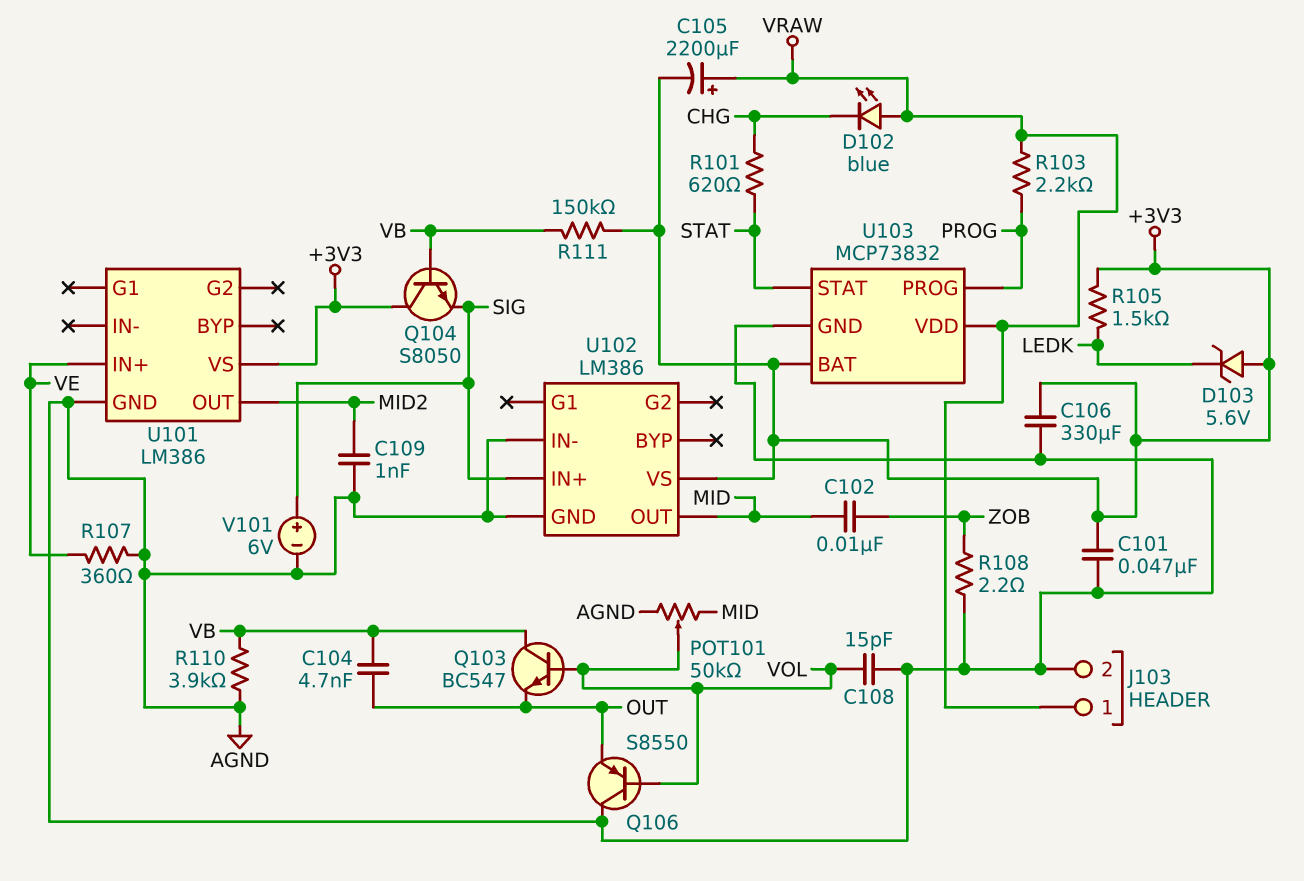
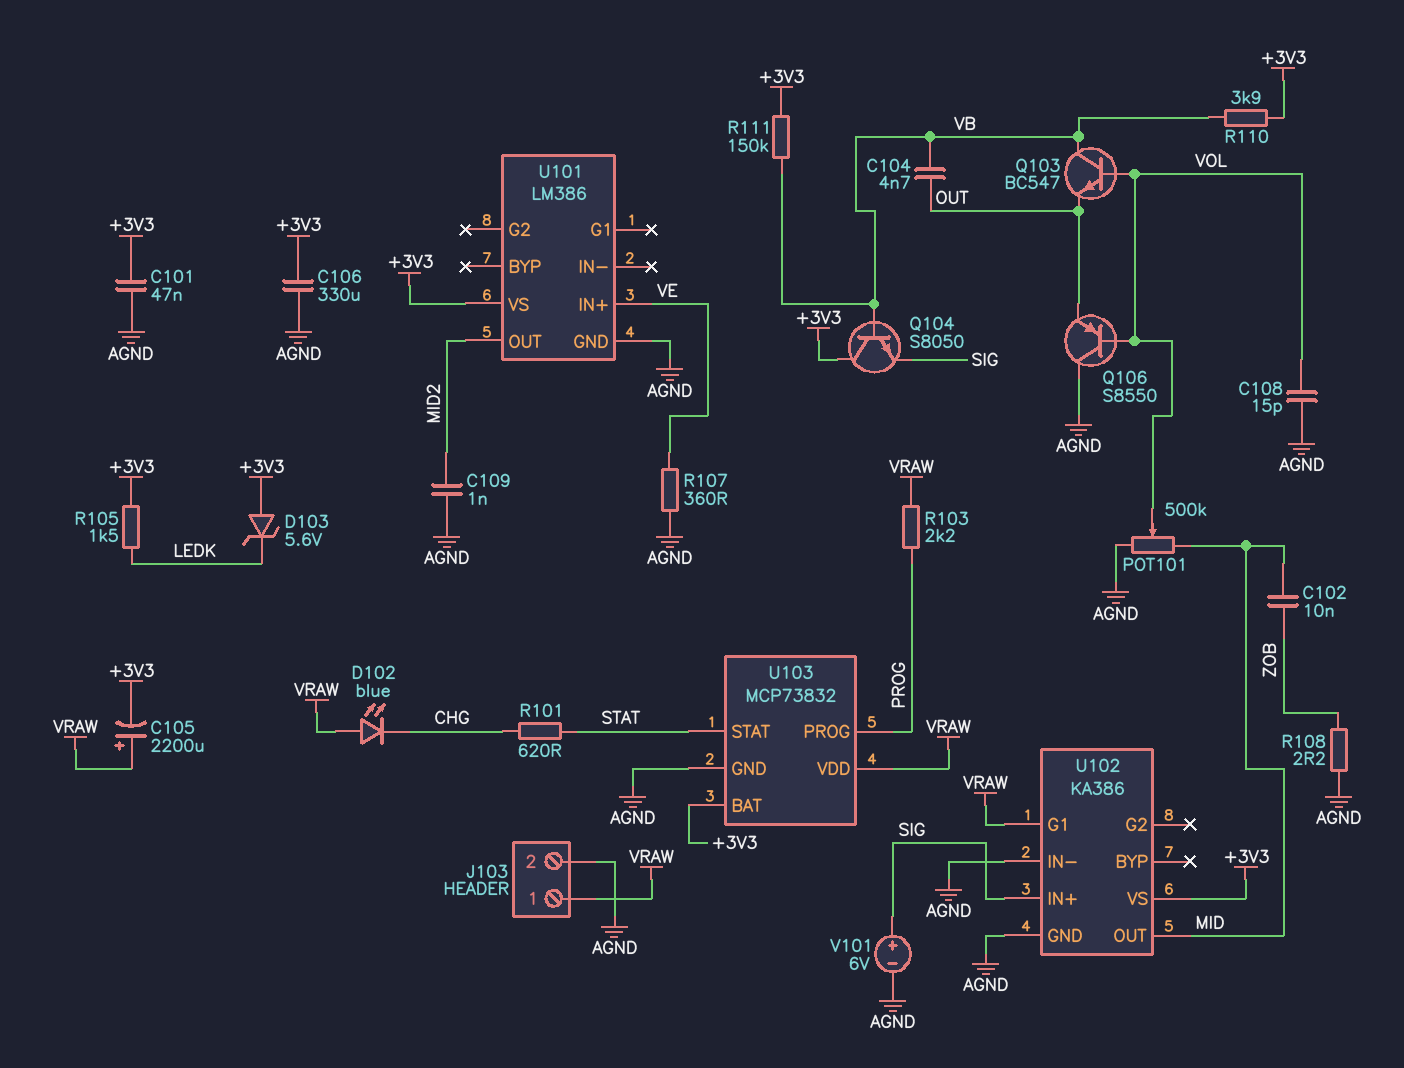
POT101: 50k (AGND, MID, wiper VOL) -> 500k (AGND, MID, wiper VOL)
R110: 3.9k (AGND, VB) -> 3.9k (+3V3, VB)
U102: LM386 -> KA386
U102 pin G1: none -> VRAW

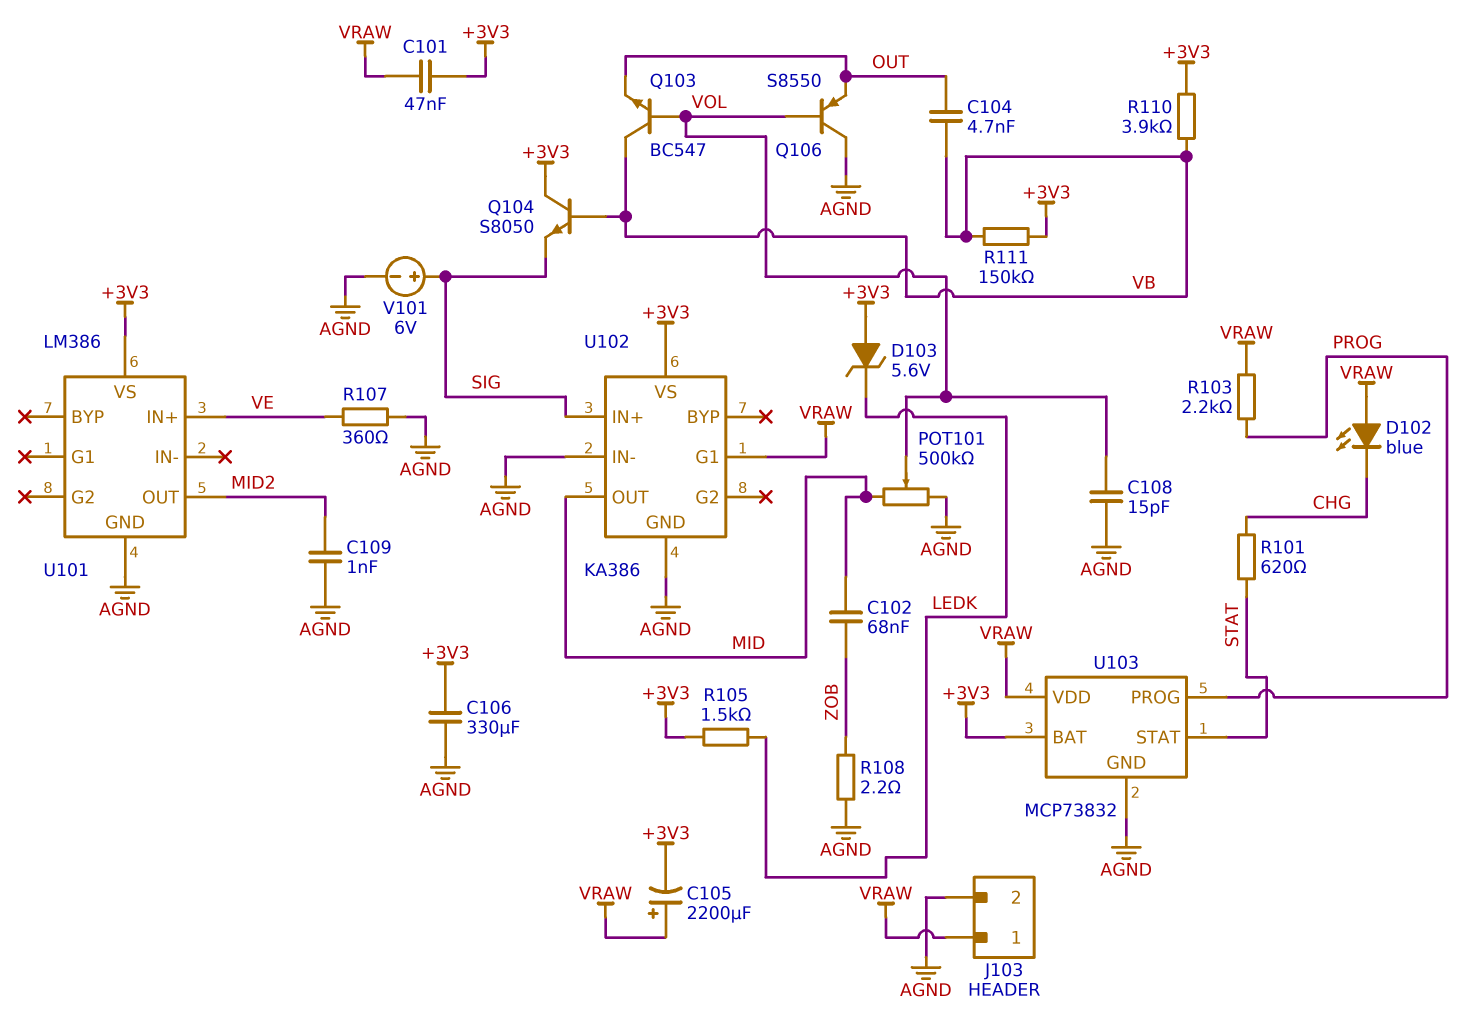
C101: 47nF (+3V3, AGND) -> 47nF (+3V3, VRAW)
C102: 10nF (MID, ZOB) -> 68nF (MID, ZOB)

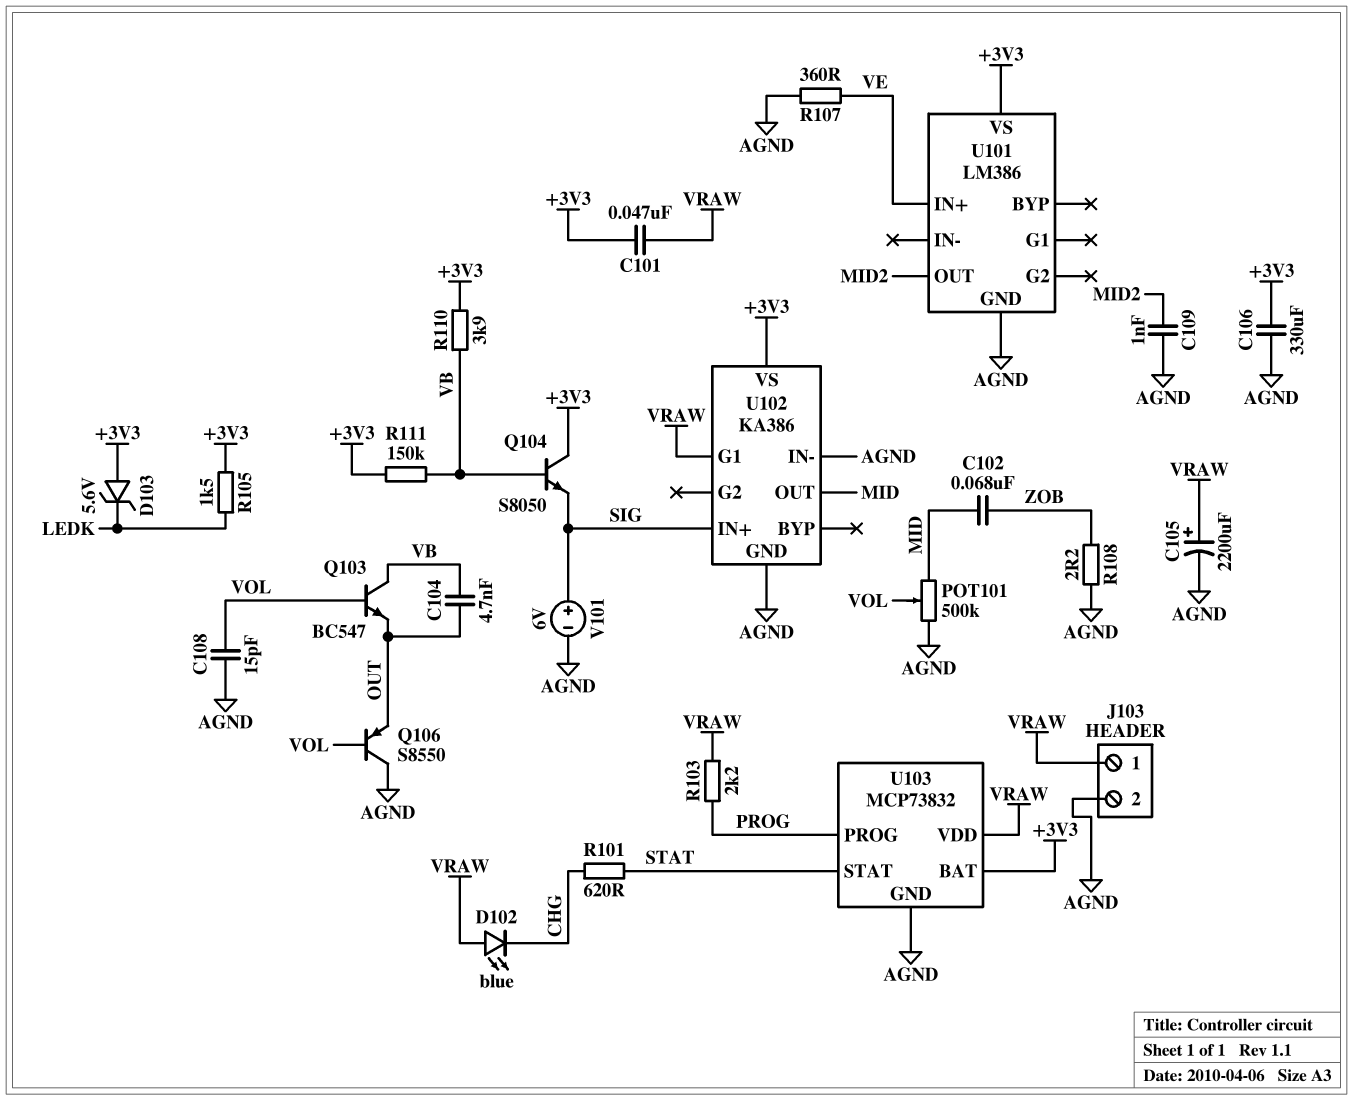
C105: 2200uF (plus VRAW, minus +3V3) -> 2200uF (plus VRAW, minus AGND)

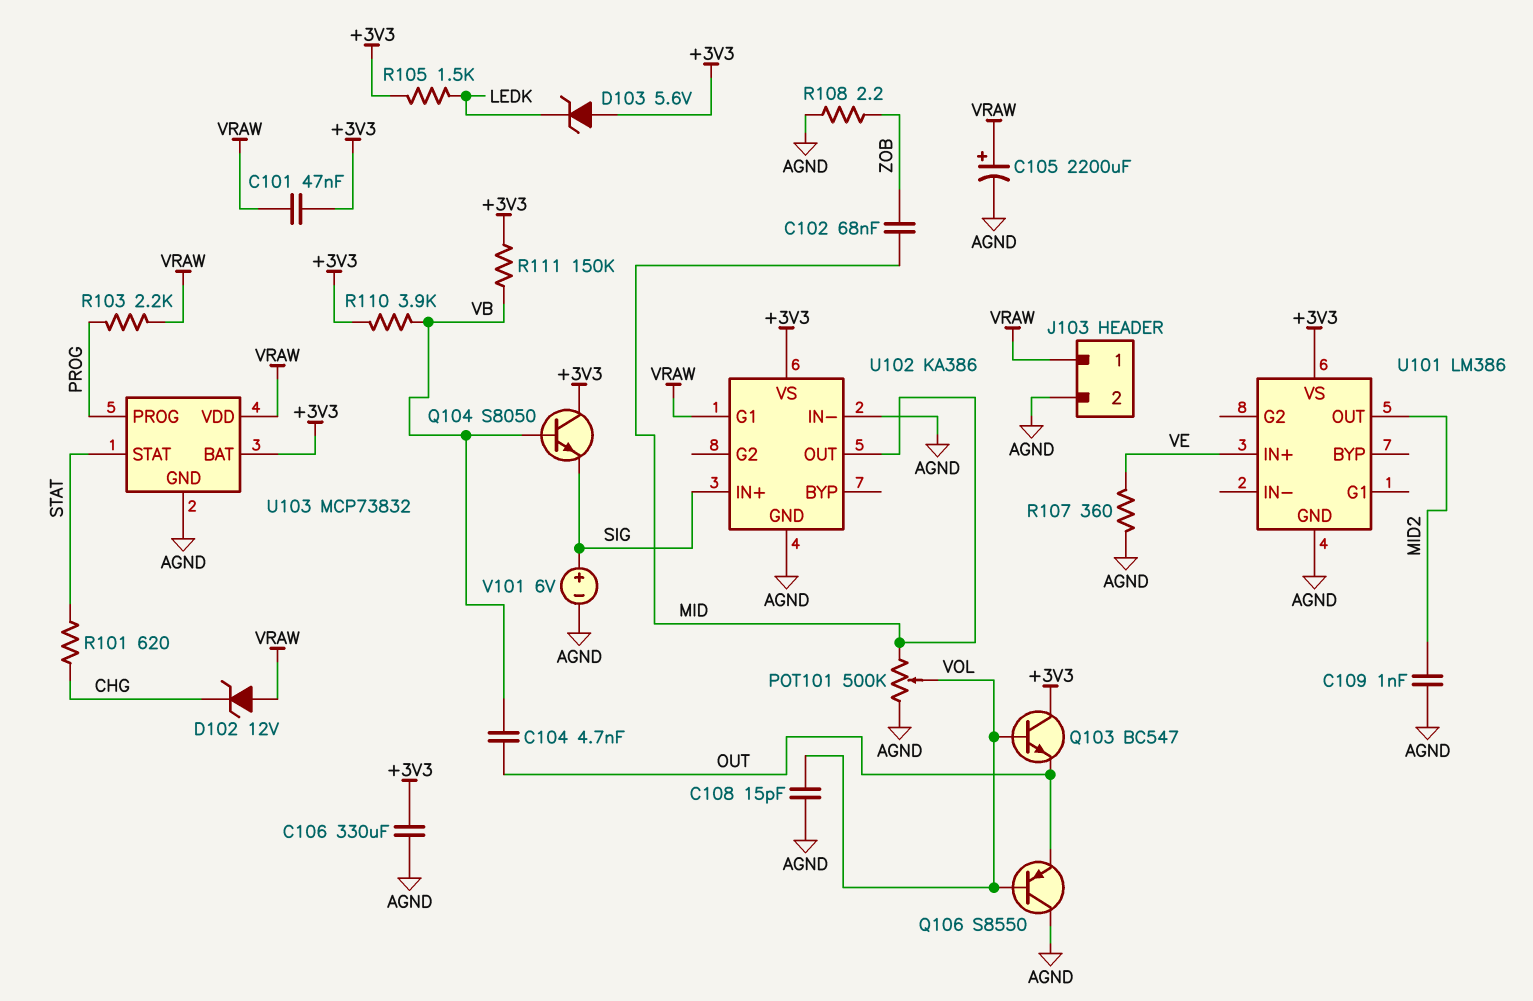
D102: LED blue (A VRAW, K CHG) -> zener 12V (A VRAW, K CHG)
Q103: NPN BC547 (B VOL, C VB, E OUT) -> NPN BC547 (B VOL, C +3V3, E OUT)

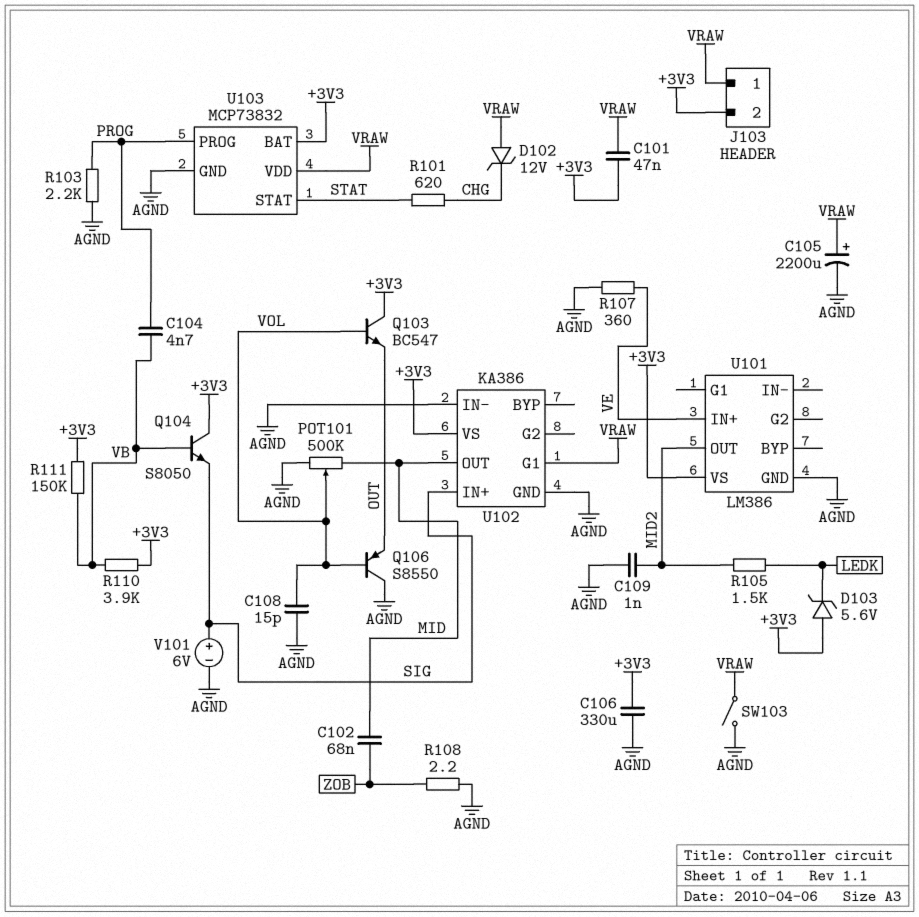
C104: 4.7nF (OUT, VB) -> 4.7nF (PROG, VB)
J103 pin 2: AGND -> +3V3
R103: 2.2k (PROG, VRAW) -> 2.2k (AGND, PROG)
R105: 1.5k (+3V3, LEDK) -> 1.5k (LEDK, MID2)
SW103: none -> switch (AGND, VRAW)

